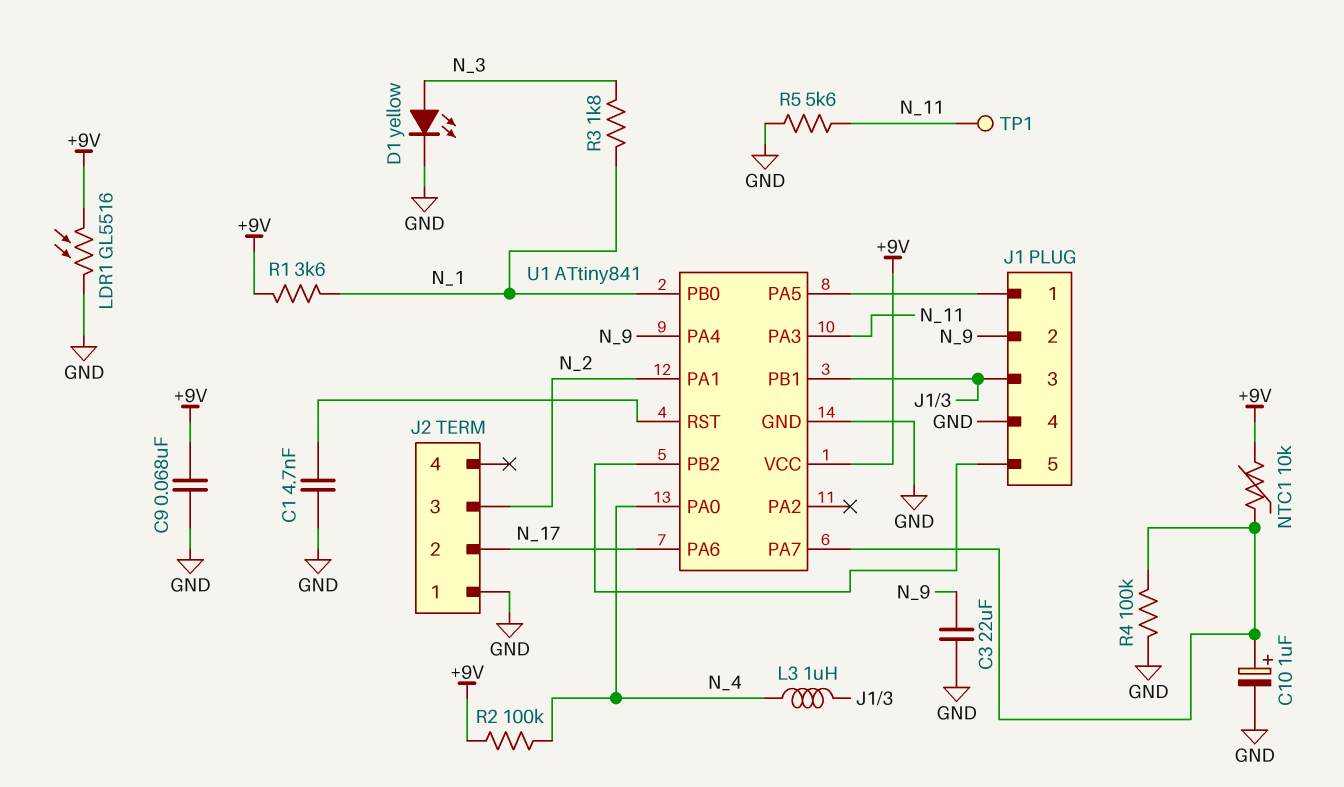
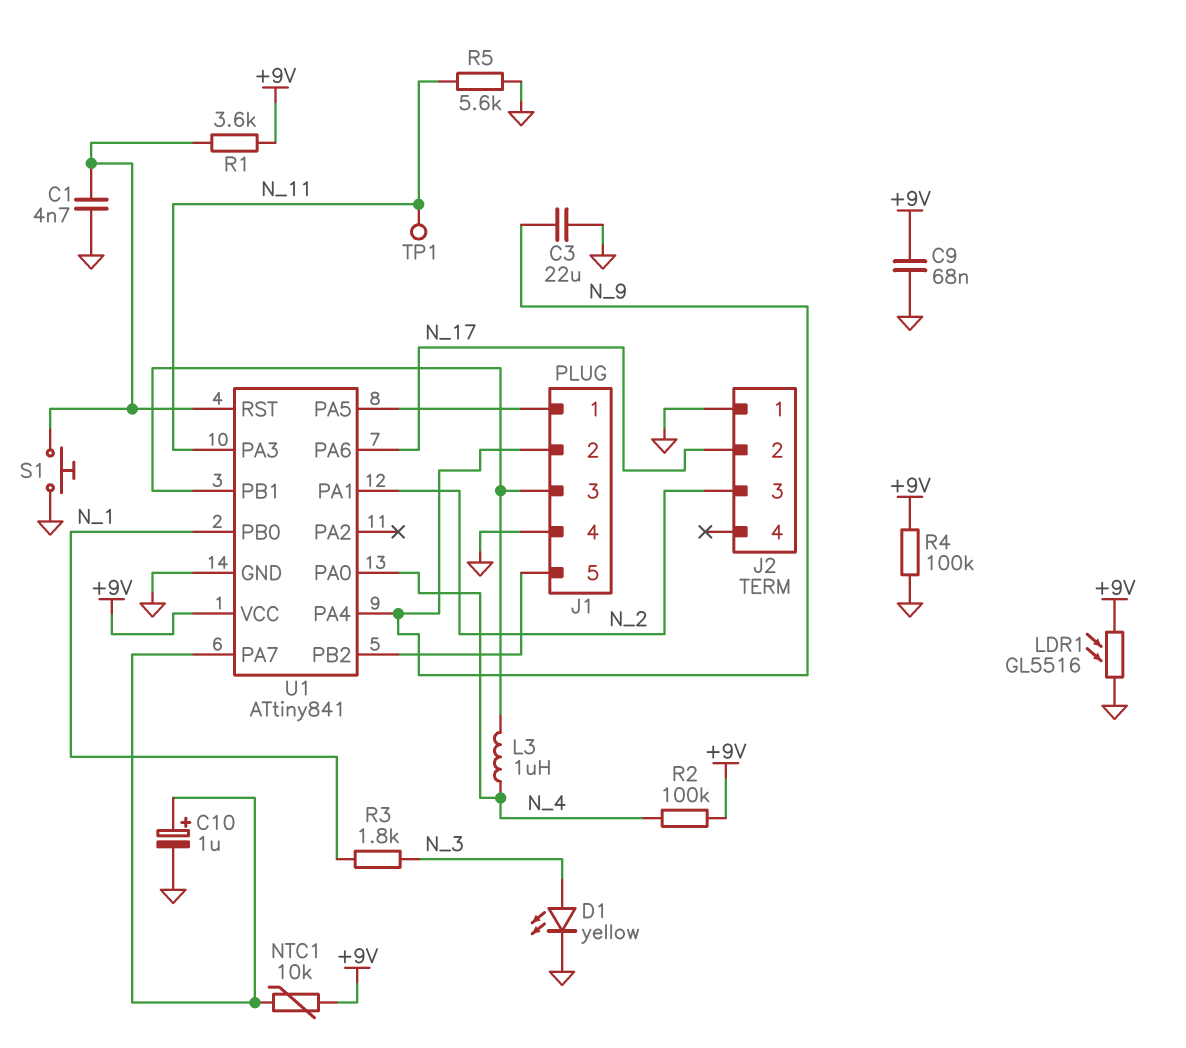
R1: 3.6k (+9V, N_1) -> 3.6k (+9V, U1/RST)
R4: 100k (GND, U1/PA7) -> 100k (+9V, GND)
S1: none -> button (GND, U1/RST)

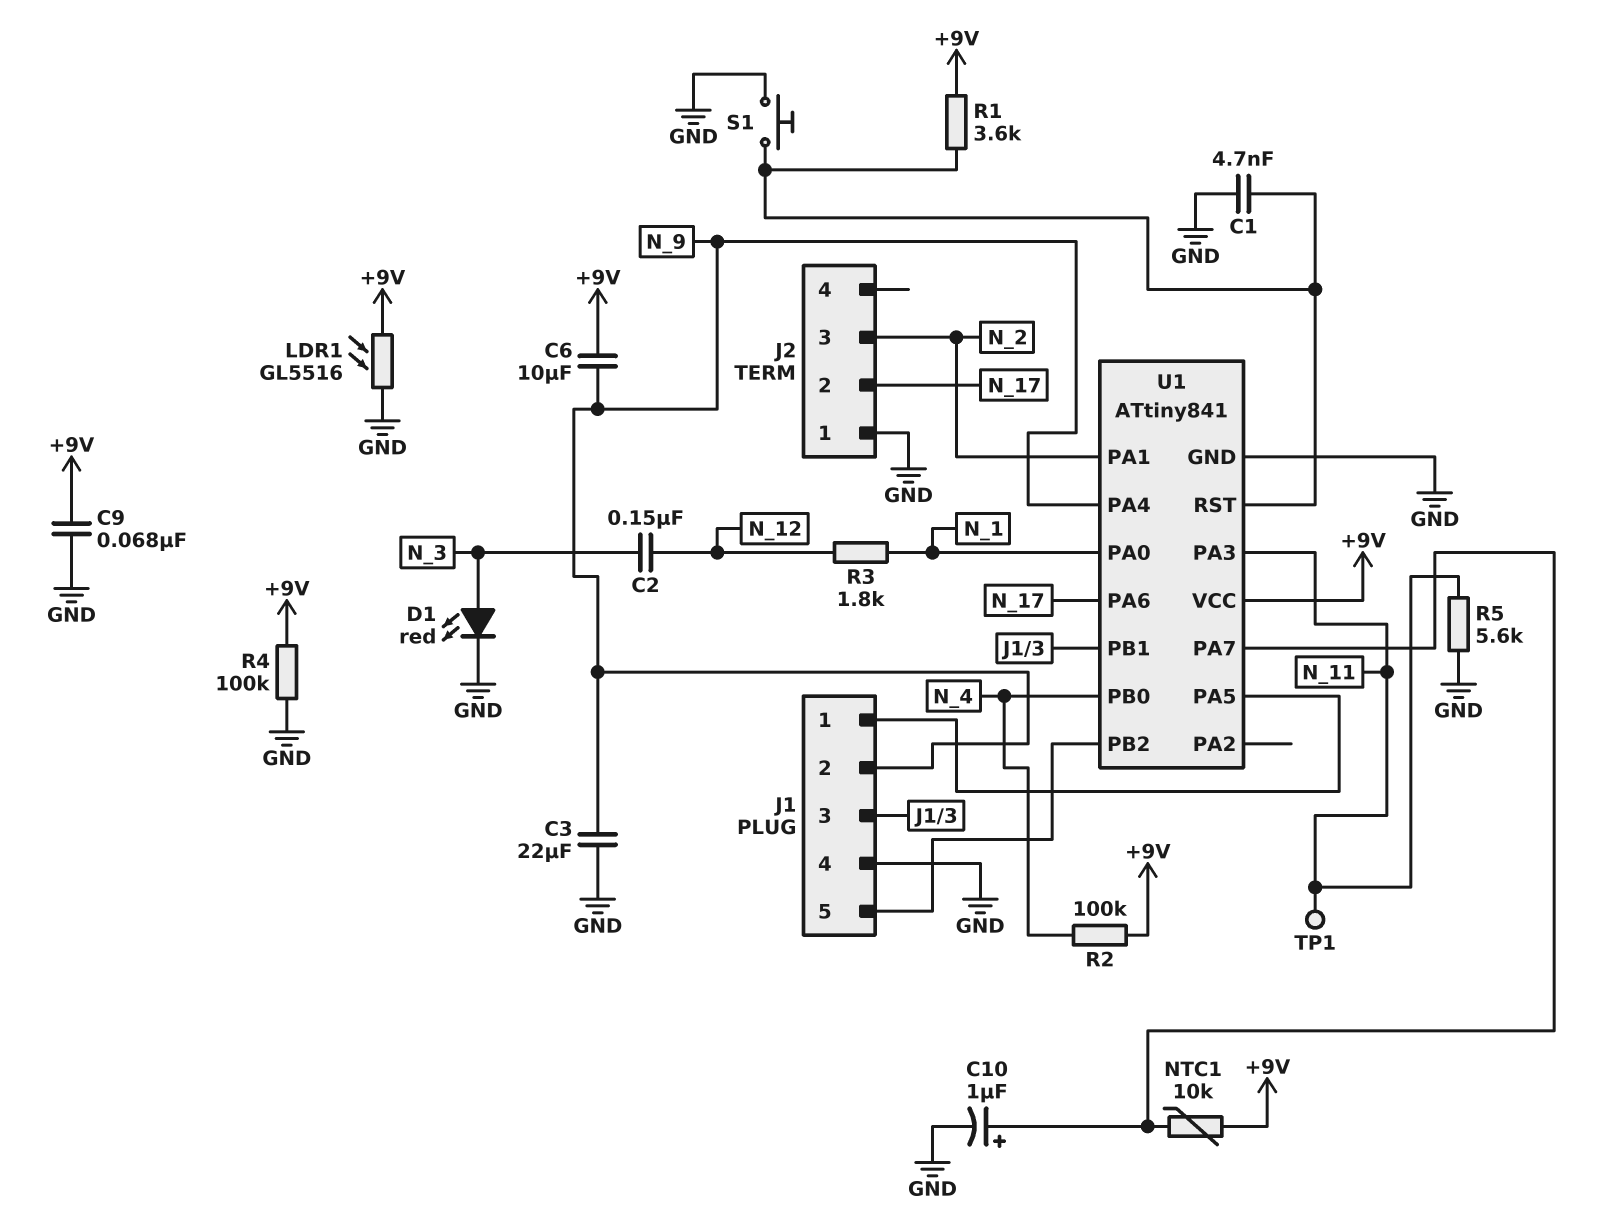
C2: none -> 150nF (N_3, N_12)
C6: none -> 10uF (+9V, N_9)
D1: LED yellow (A N_3, K GND) -> LED red (A N_3, K GND)
L3: 1uH (J1/3, N_4) -> none
R3: 1.8k (N_1, N_3) -> 1.8k (N_1, N_12)
U1 pin PA0: N_4 -> N_1
U1 pin PB0: N_1 -> N_4

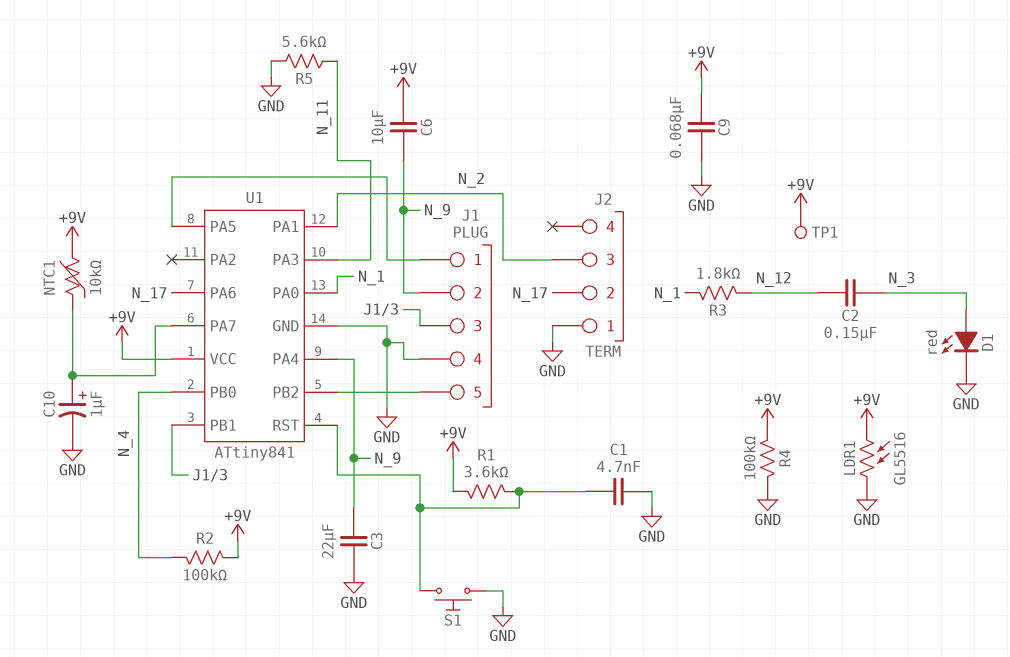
TP1: test point (N_11) -> test point (+9V)

